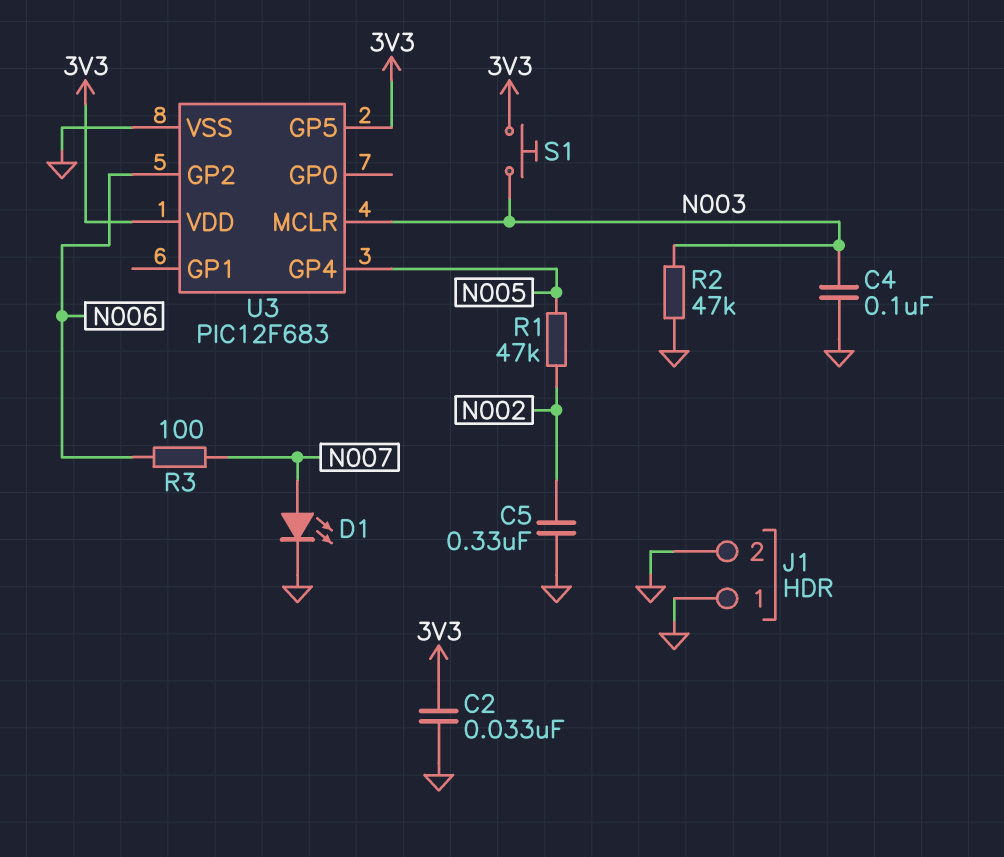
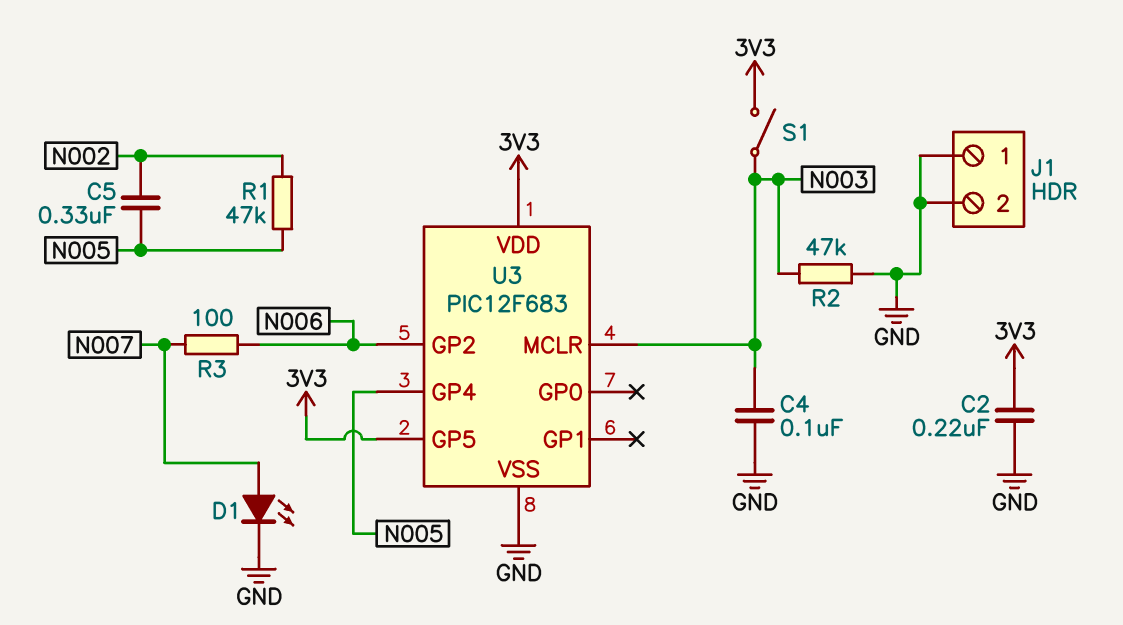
C2: 33nF (3V3, GND) -> 220nF (3V3, GND)
C5: 330nF (GND, N002) -> 330nF (N002, N005)
S1: button (3V3, N003) -> switch (3V3, N003)

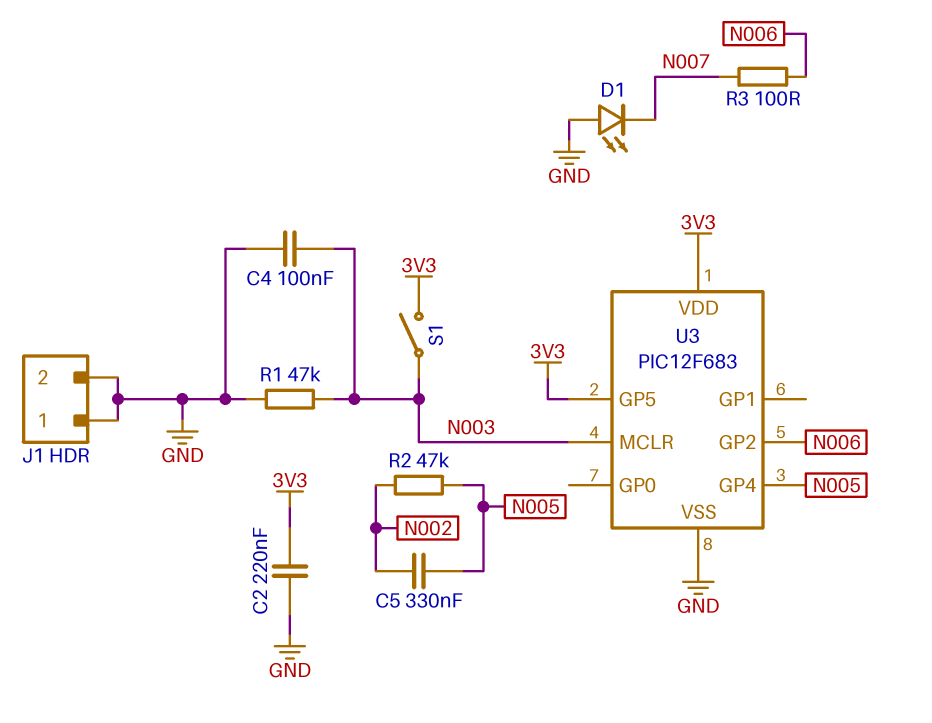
D1: LED (A N007, K GND) -> LED (A GND, K N007)
R1: 47k (N002, N005) -> 47k (GND, N003)
R2: 47k (GND, N003) -> 47k (N002, N005)

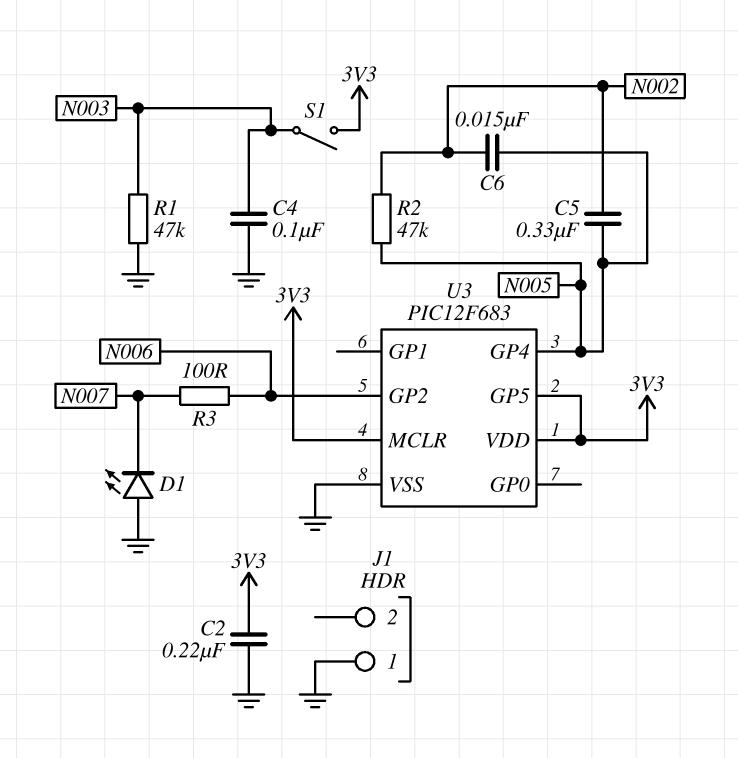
C6: none -> 15nF (N002, N005)
J1 pin 2: GND -> none
U3 pin MCLR: N003 -> 3V3

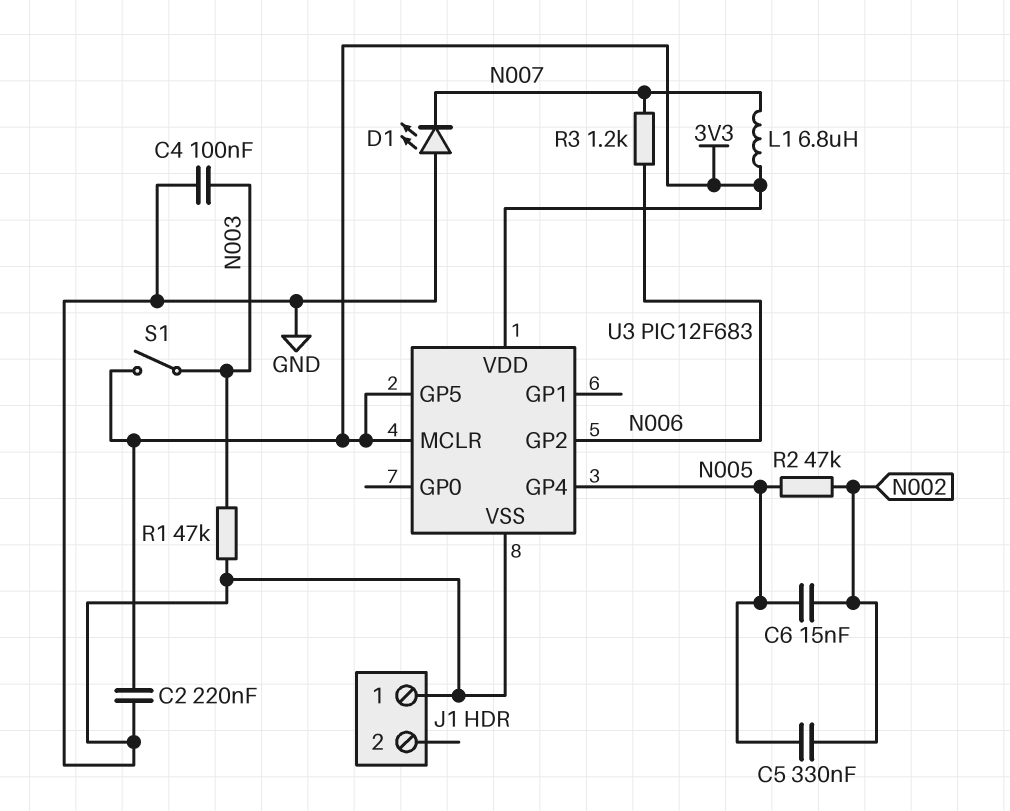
L1: none -> 6.8uH (3V3, N007)
R3: 100 (N006, N007) -> 1.2k (N006, N007)

